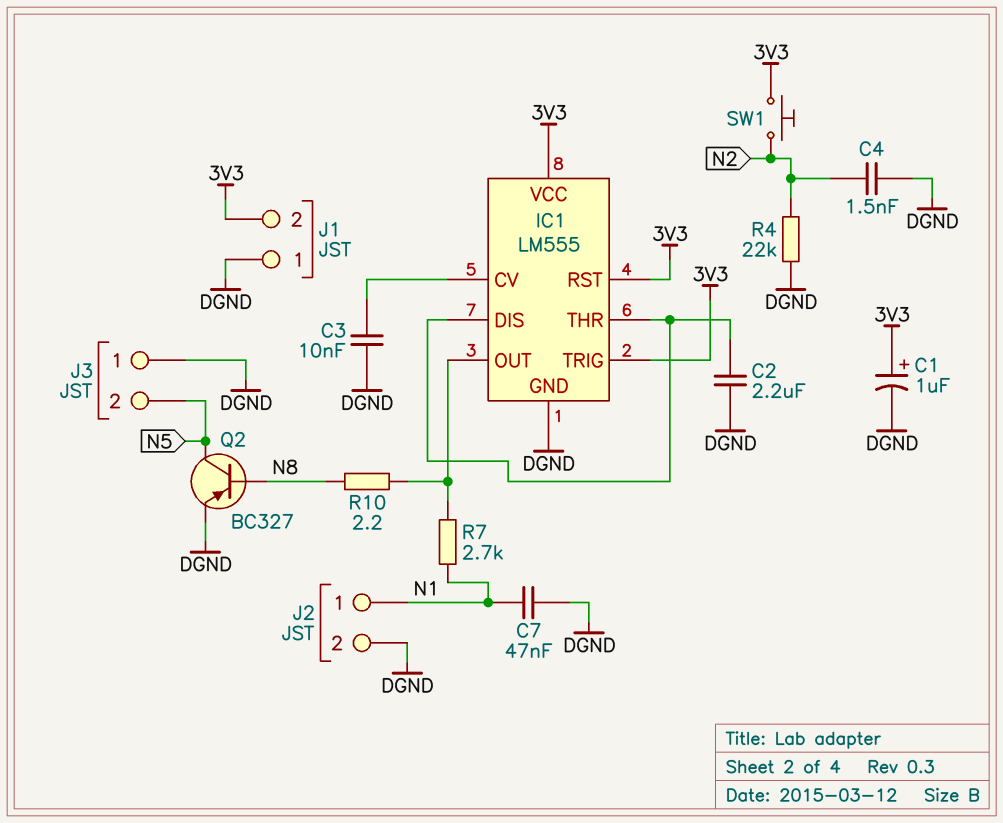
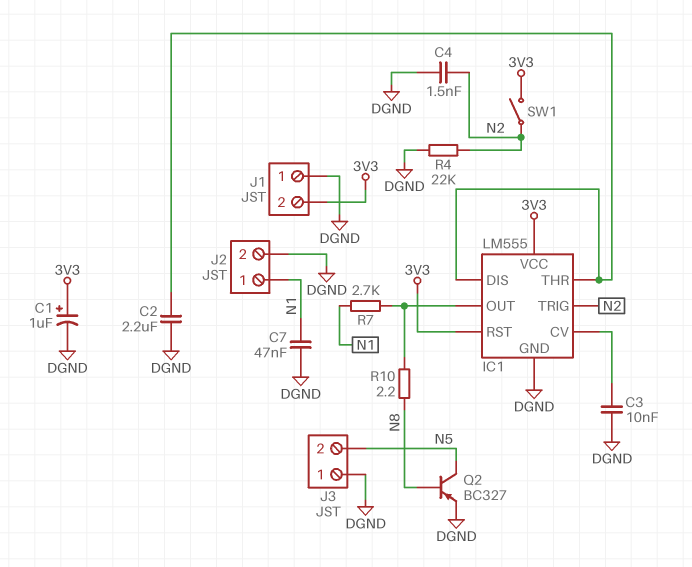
IC1 pin TRIG: 3V3 -> N2
SW1: button (3V3, N2) -> switch (3V3, N2)

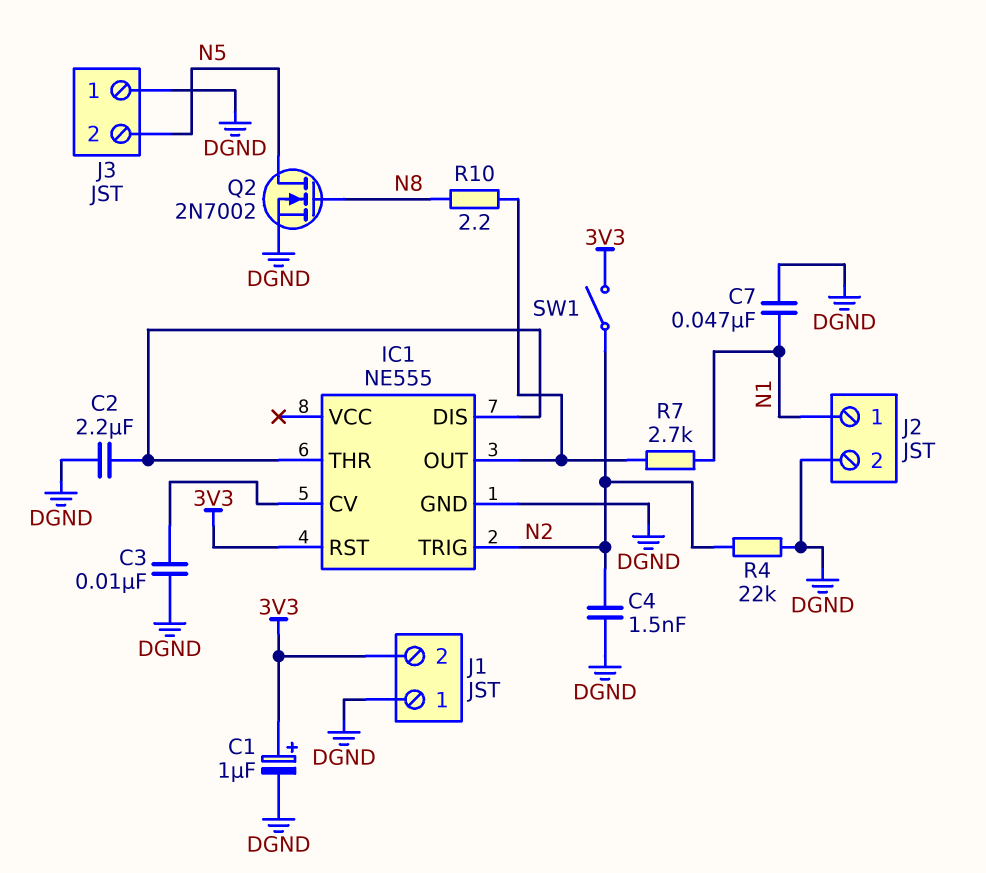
IC1: LM555 -> NE555
IC1 pin VCC: 3V3 -> none
Q2: PNP BC327 (B N8, C N5, E DGND) -> NMOS 2N7002 (G N8, D N5, S DGND)

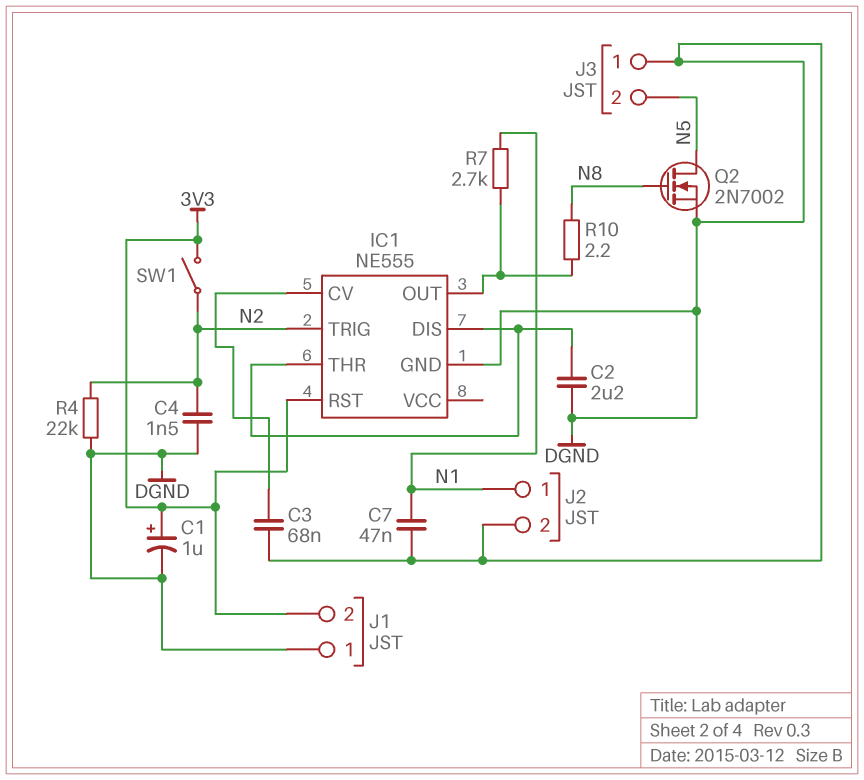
C3: 10nF (DGND, IC1/CV) -> 68nF (DGND, IC1/CV)

